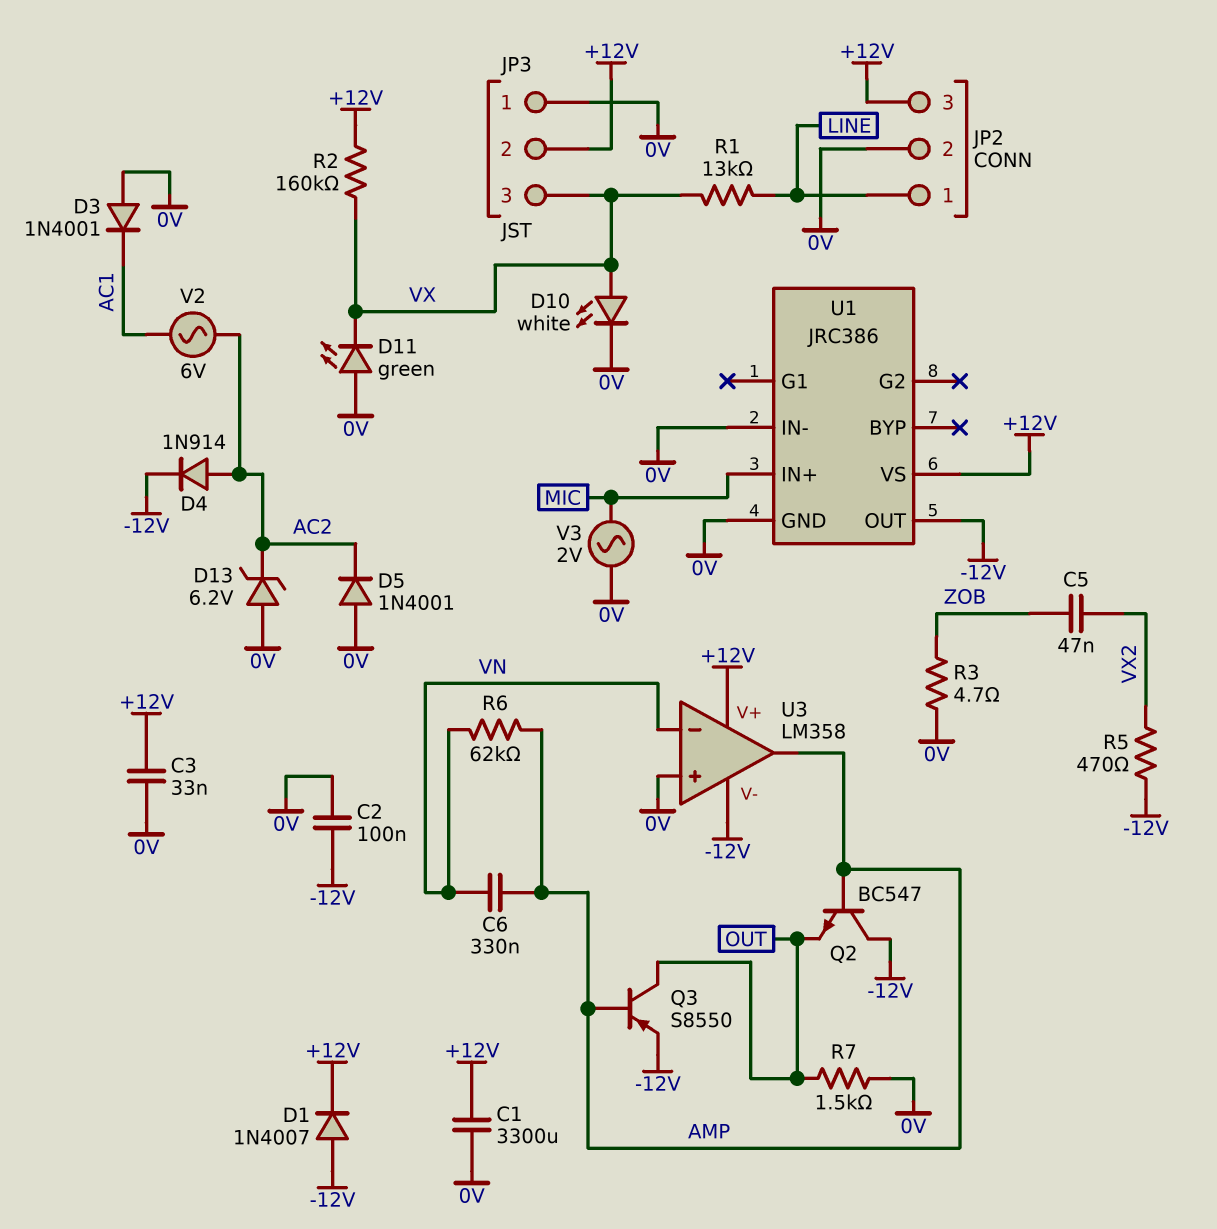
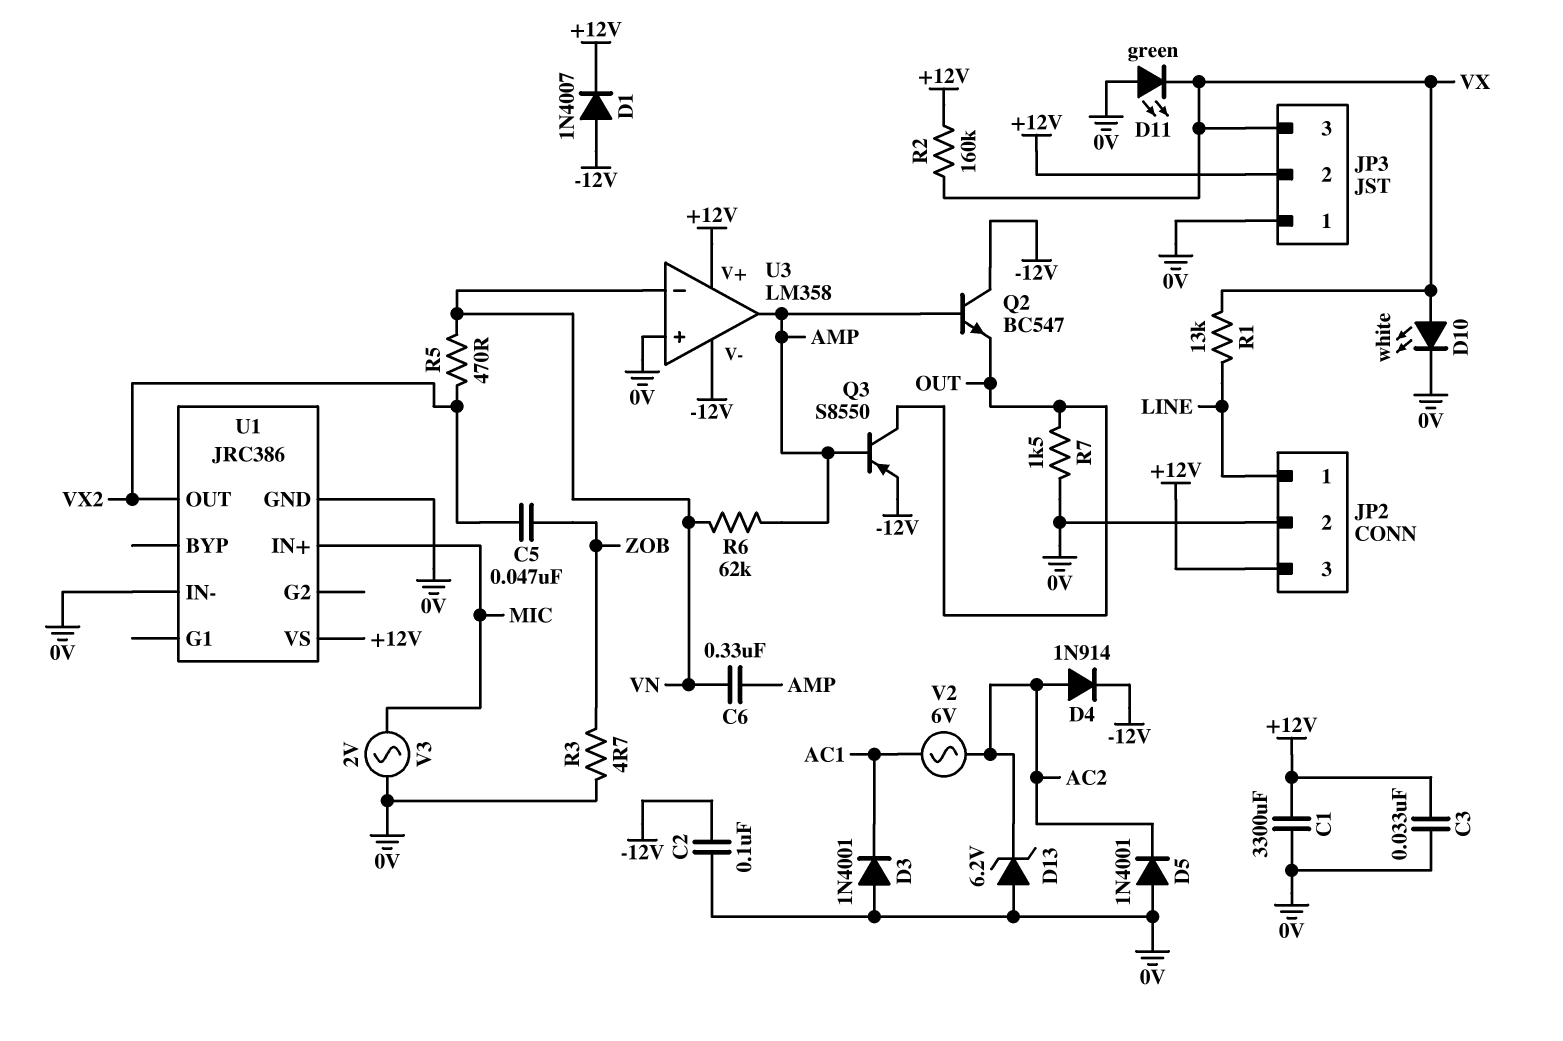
R5: 470 (-12V, VX2) -> 470 (VN, VX2)
U1 pin OUT: -12V -> VX2

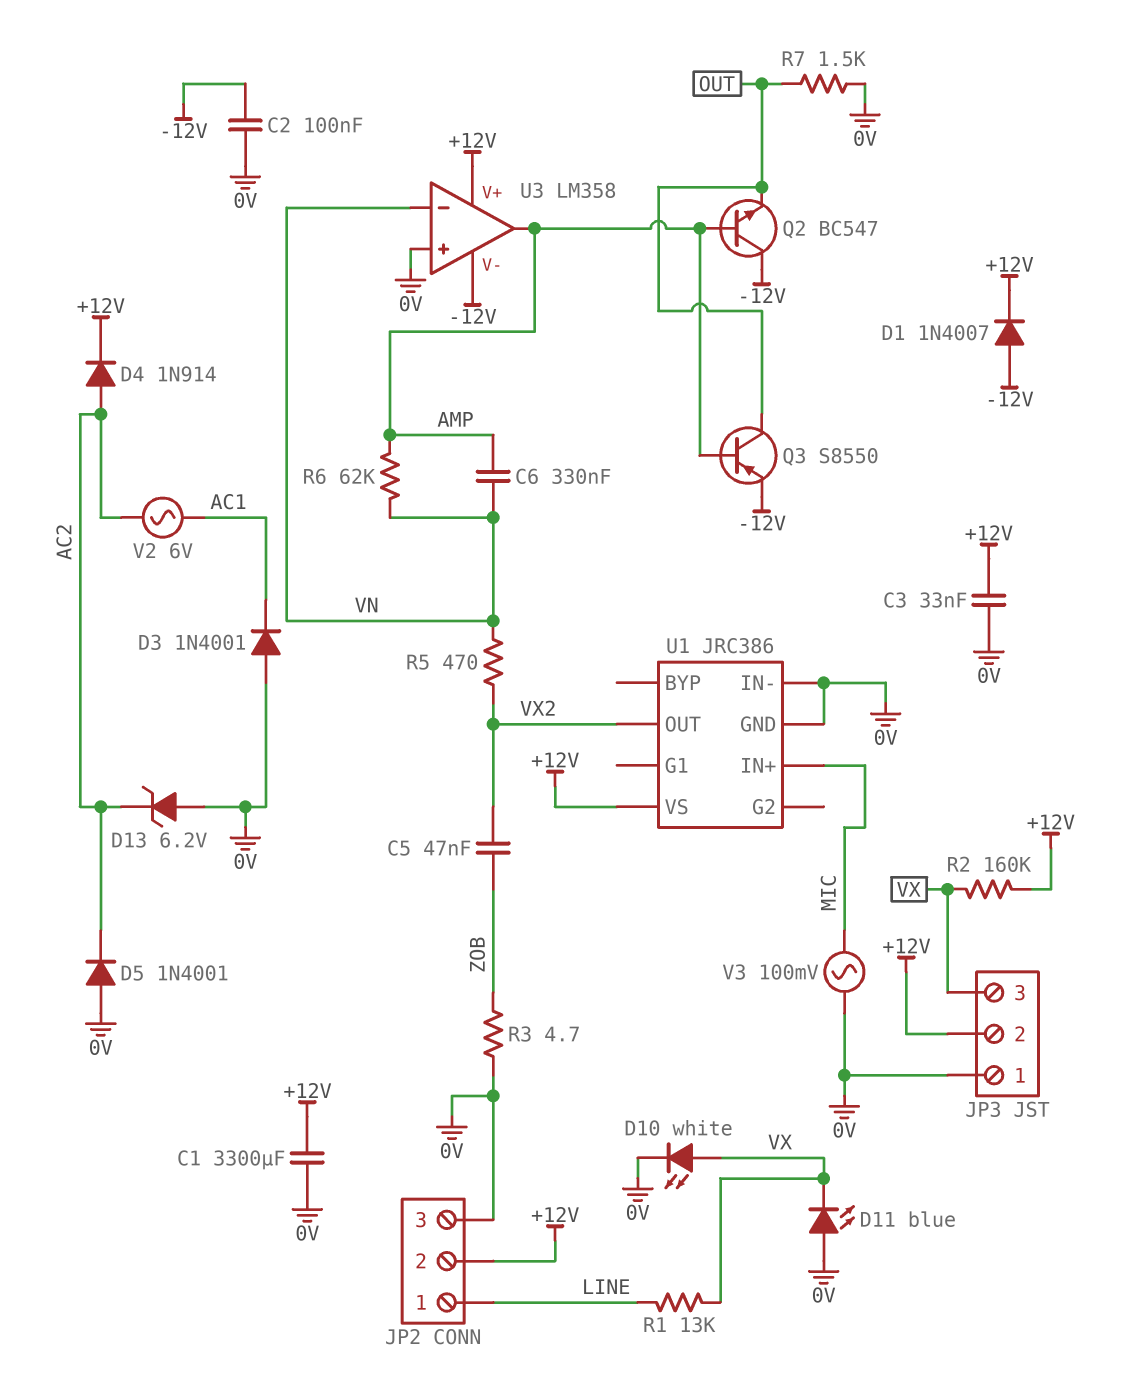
D4: diode 1N914 (A AC2, K -12V) -> diode 1N914 (A AC2, K +12V)
D11: LED green (A 0V, K VX) -> LED blue (A 0V, K VX)
JP2 pin 2: 0V -> +12V
JP2 pin 3: +12V -> 0V
V3: AC 2V (0V, MIC) -> AC 100mV (0V, MIC)

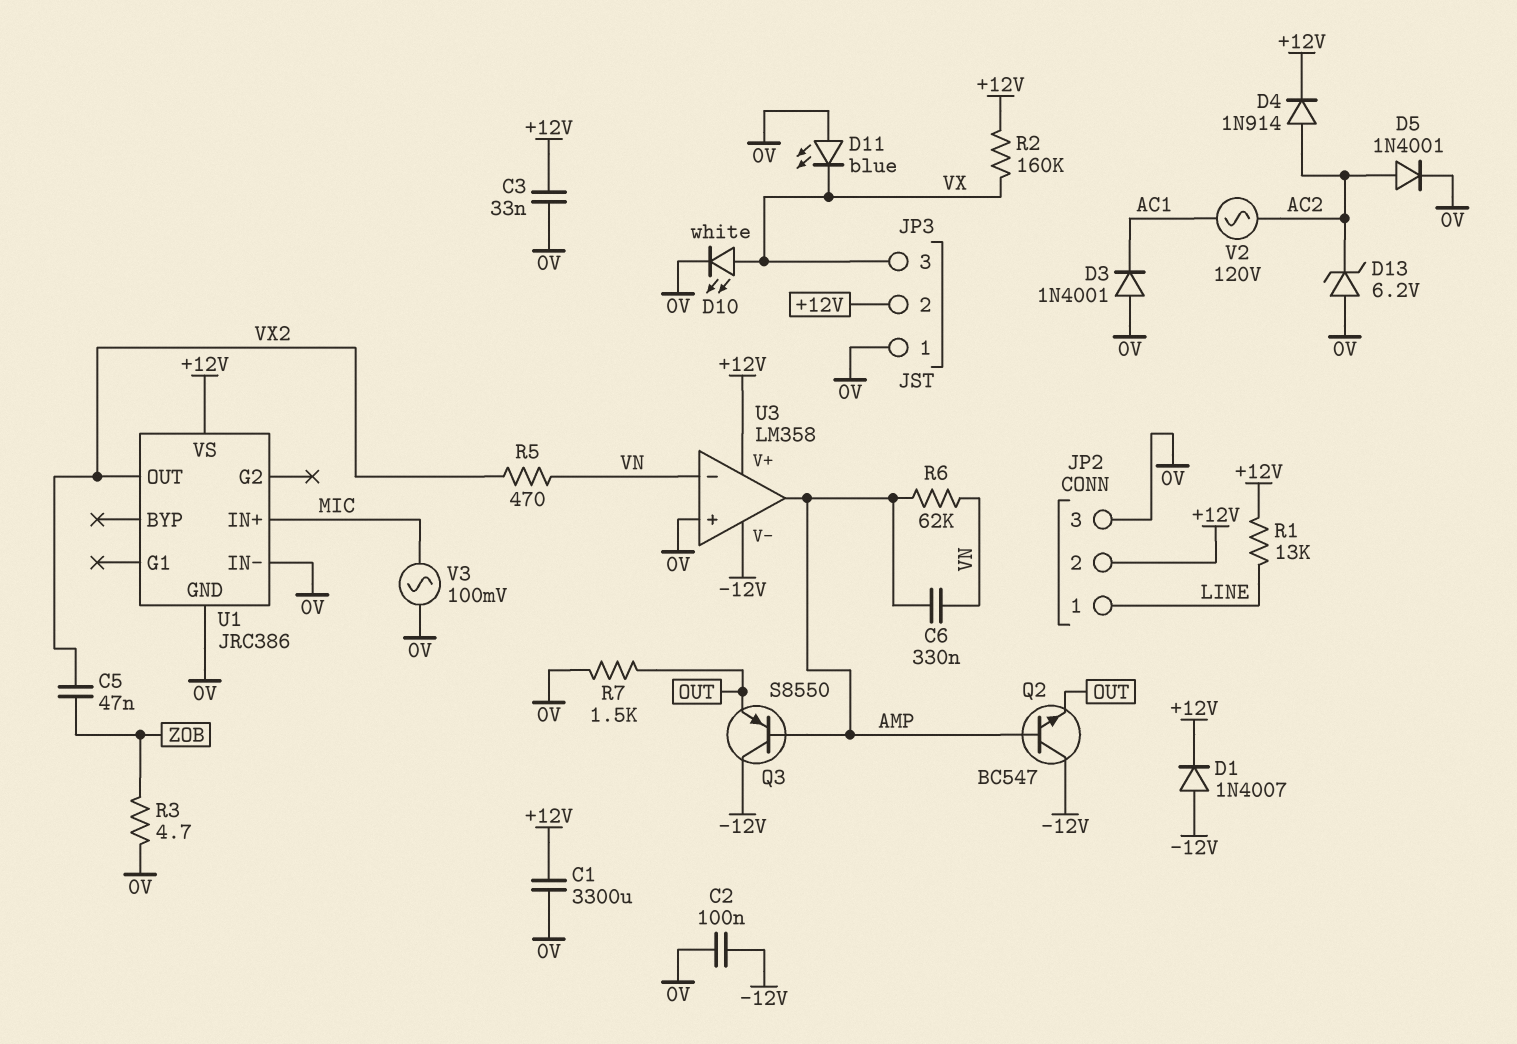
D5: diode 1N4001 (A 0V, K AC2) -> diode 1N4001 (A AC2, K 0V)
Q3: PNP S8550 (B AMP, C OUT, E -12V) -> PNP S8550 (B AMP, C -12V, E OUT)
R1: 13k (LINE, VX) -> 13k (+12V, LINE)
V2: AC 6V (AC1, AC2) -> AC 120V (AC1, AC2)

